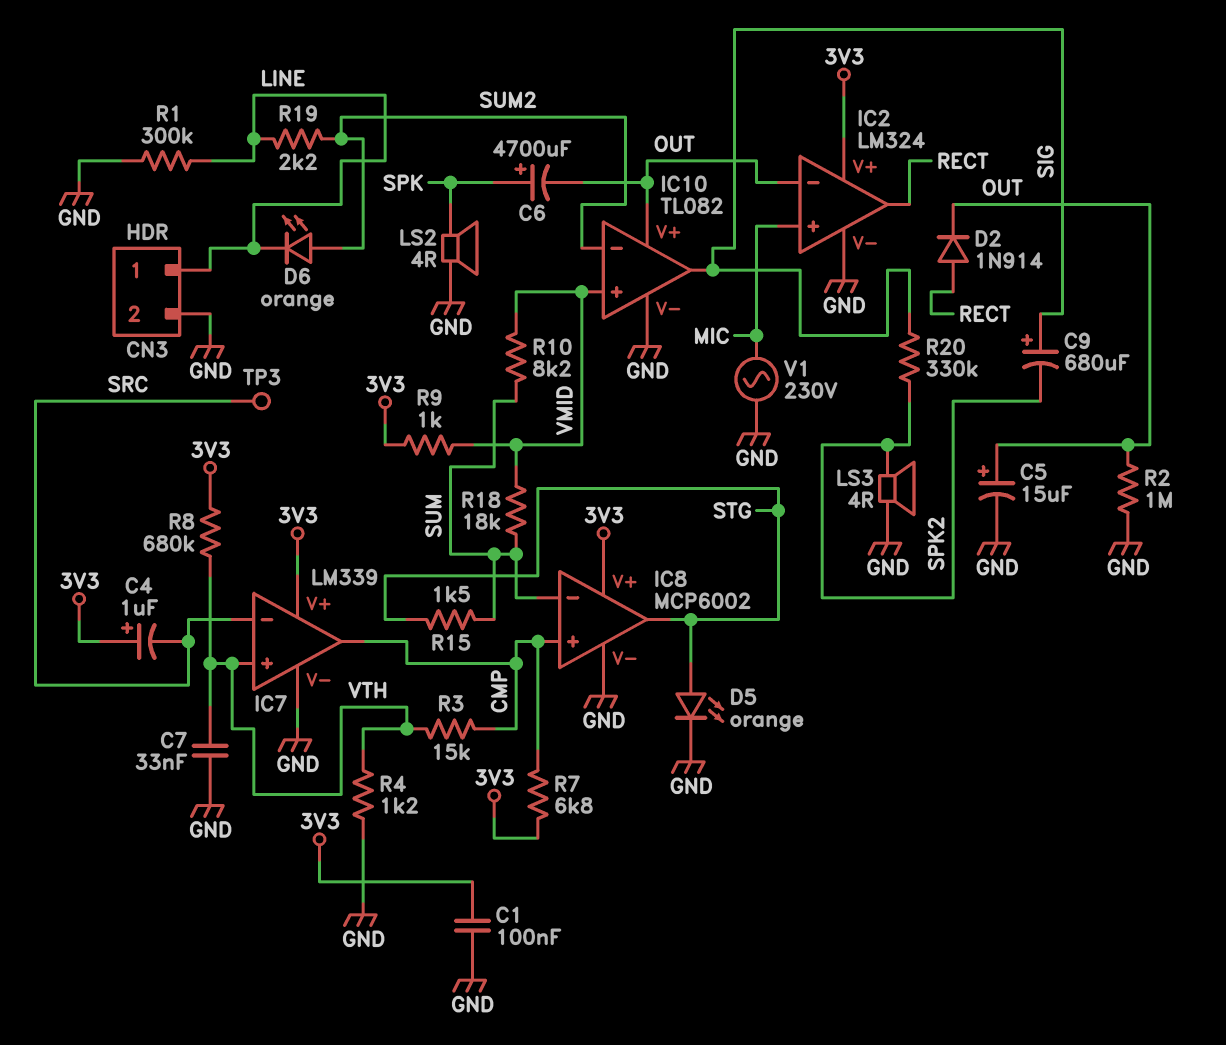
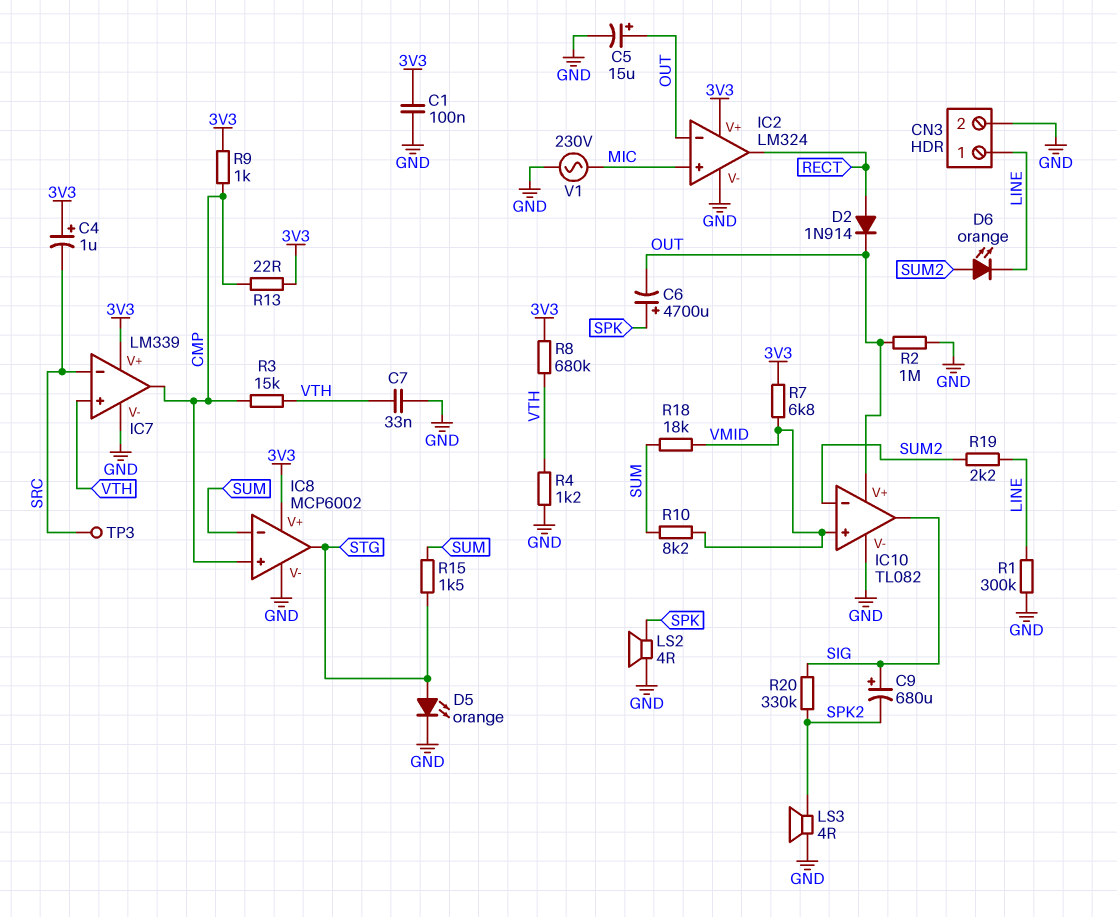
R7: 6.8k (3V3, CMP) -> 6.8k (3V3, VMID)
R9: 1k (3V3, VMID) -> 1k (3V3, CMP)
R13: none -> 22 (3V3, CMP)

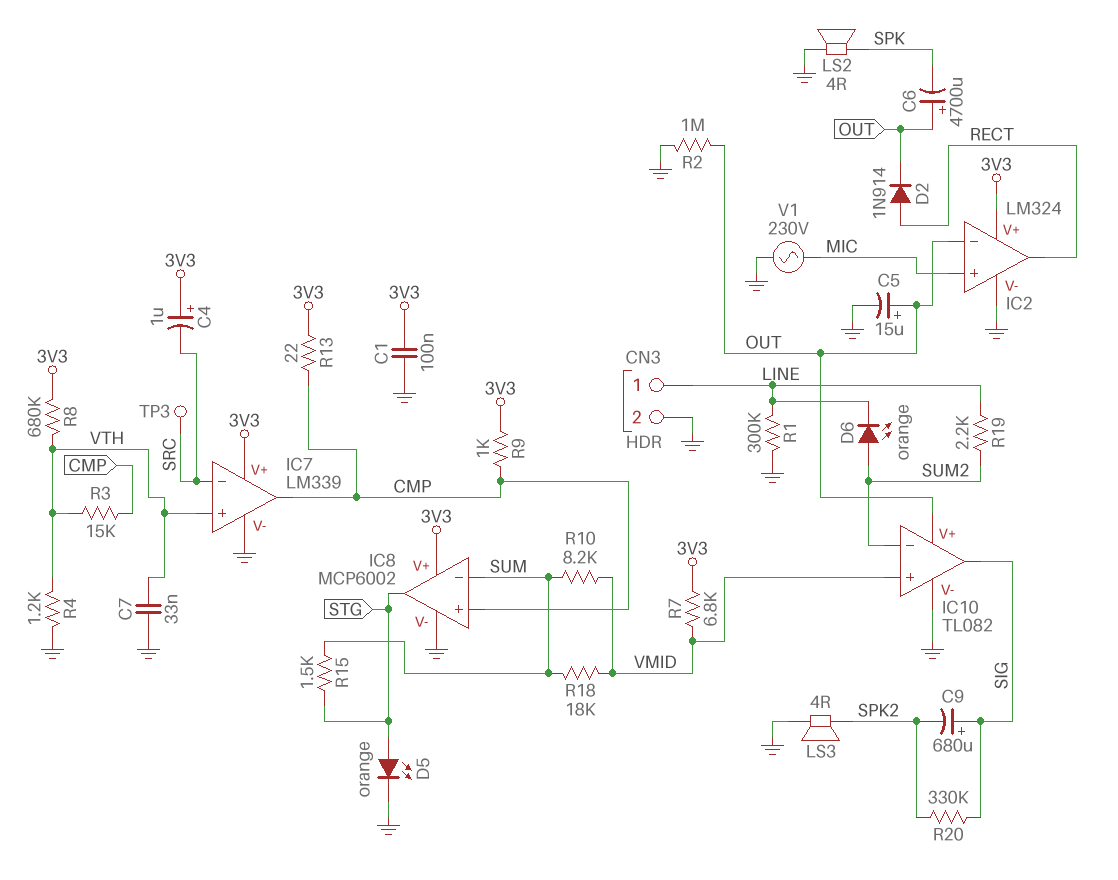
C6: 4700uF (plus SPK, minus OUT) -> 4700uF (plus OUT, minus SPK)

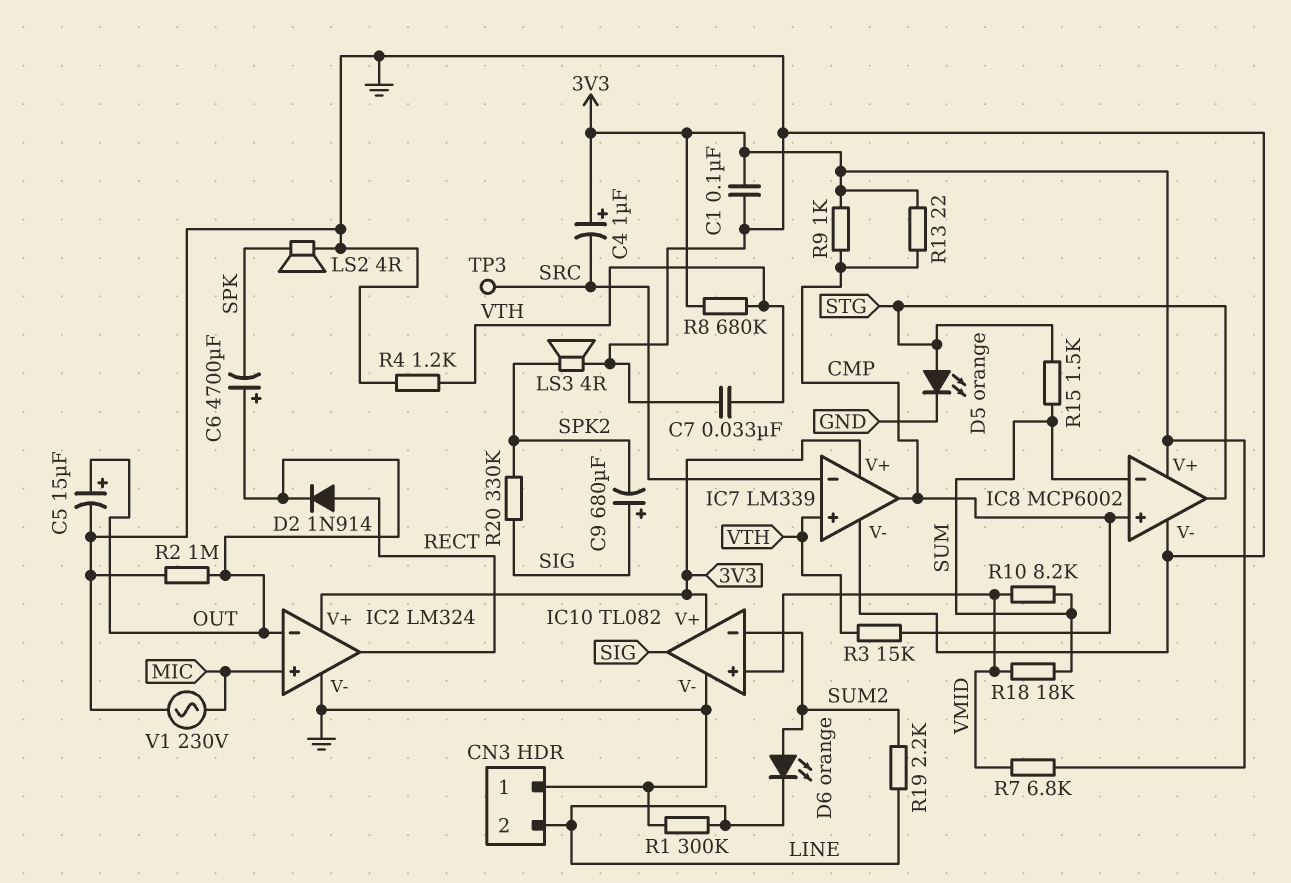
CN3 pin 1: LINE -> GND
CN3 pin 2: GND -> LINE
IC10 pin V+: OUT -> 3V3

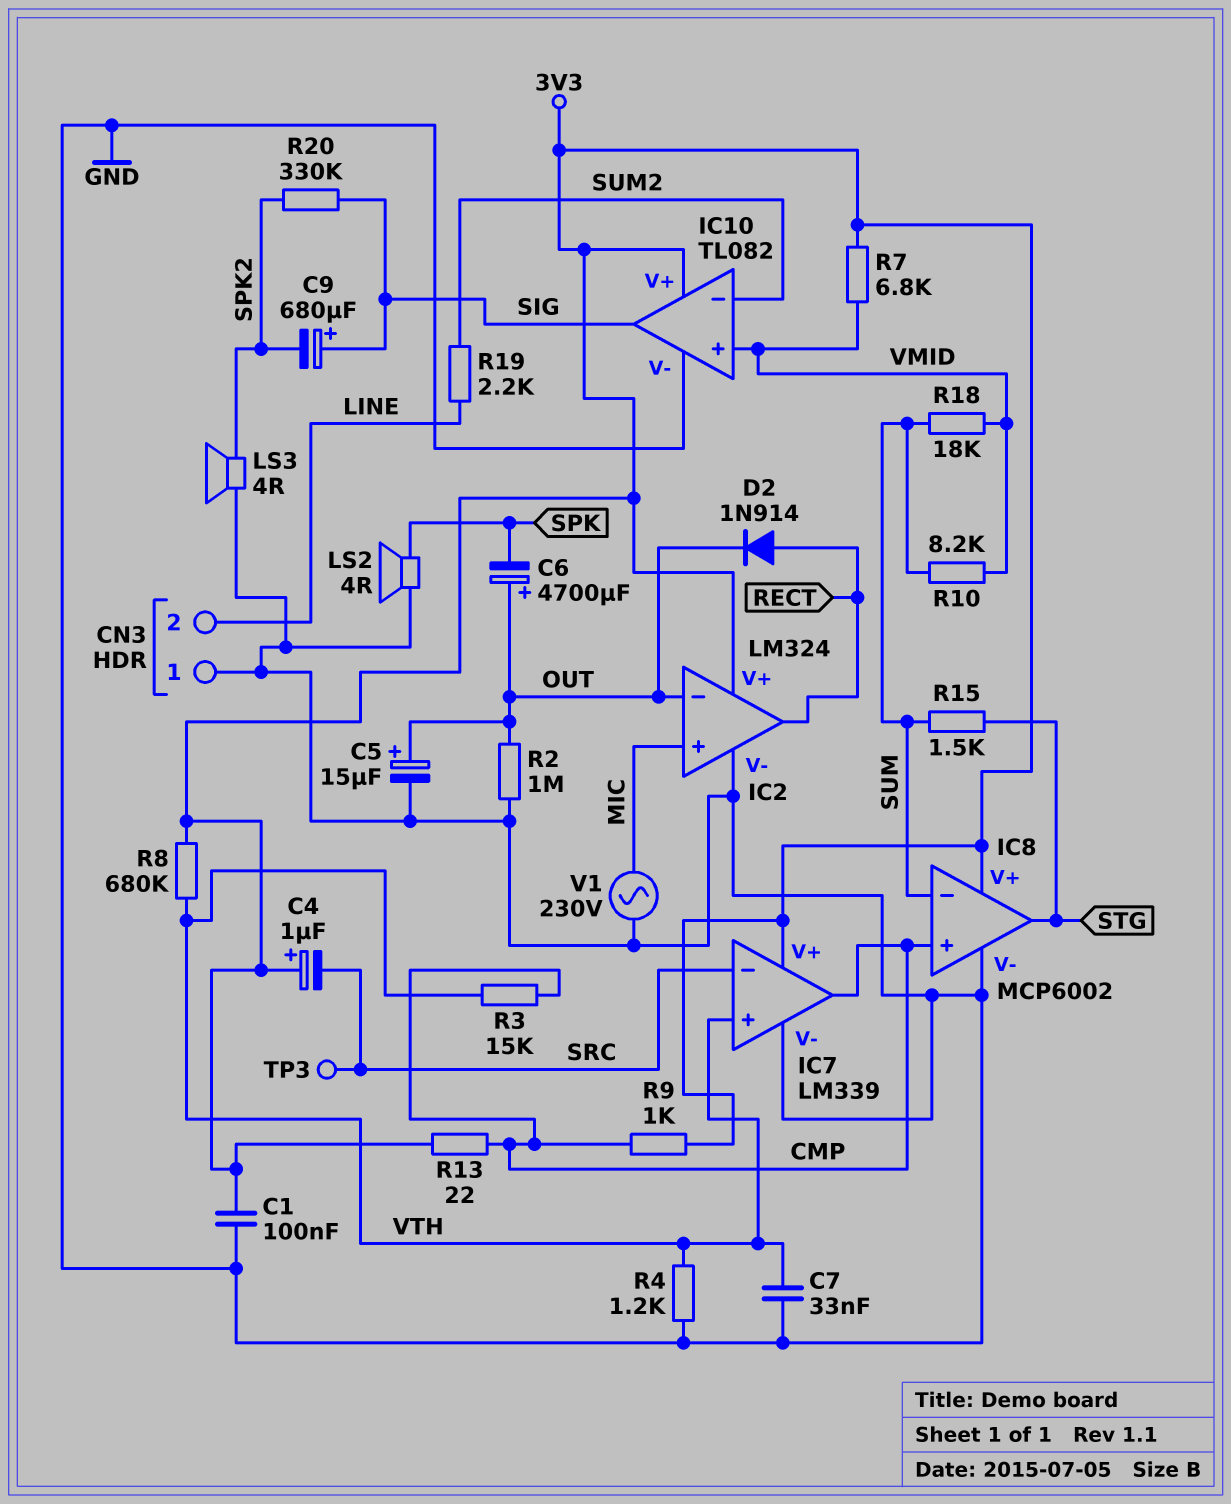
D5: LED orange (A STG, K GND) -> none
D6: LED orange (A SUM2, K LINE) -> none
R1: 300k (GND, LINE) -> none

